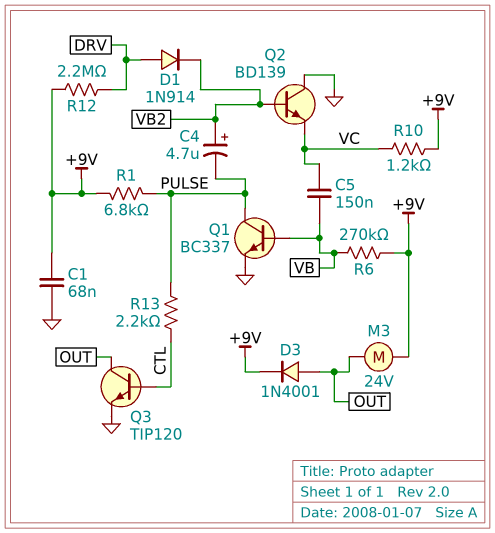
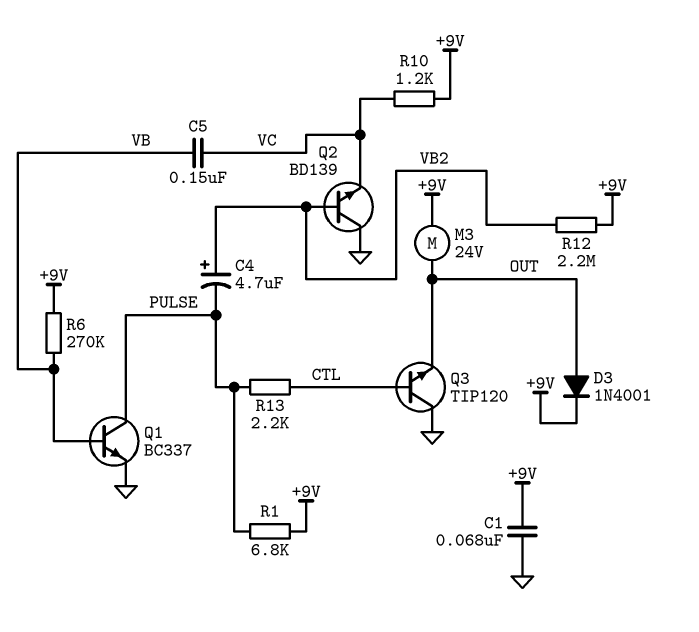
D1: diode 1N914 (A DRV, K VB2) -> none
Q3: NPN TIP120 (B CTL, C OUT, E GND) -> NPN TIP120 (B CTL, C GND, E OUT)
R12: 2.2M (+9V, DRV) -> 2.2M (+9V, VB2)

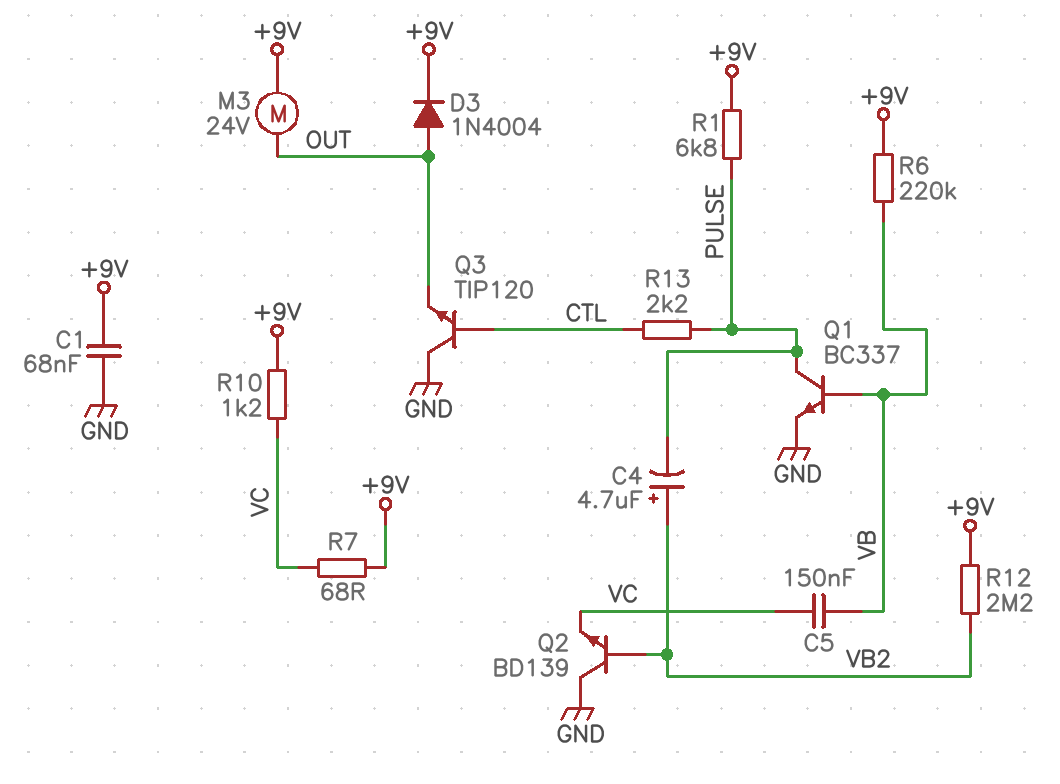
D3: diode 1N4001 (A OUT, K +9V) -> diode 1N4004 (A OUT, K +9V)
R6: 270k (+9V, VB) -> 220k (+9V, VB)
R7: none -> 68 (+9V, VC)

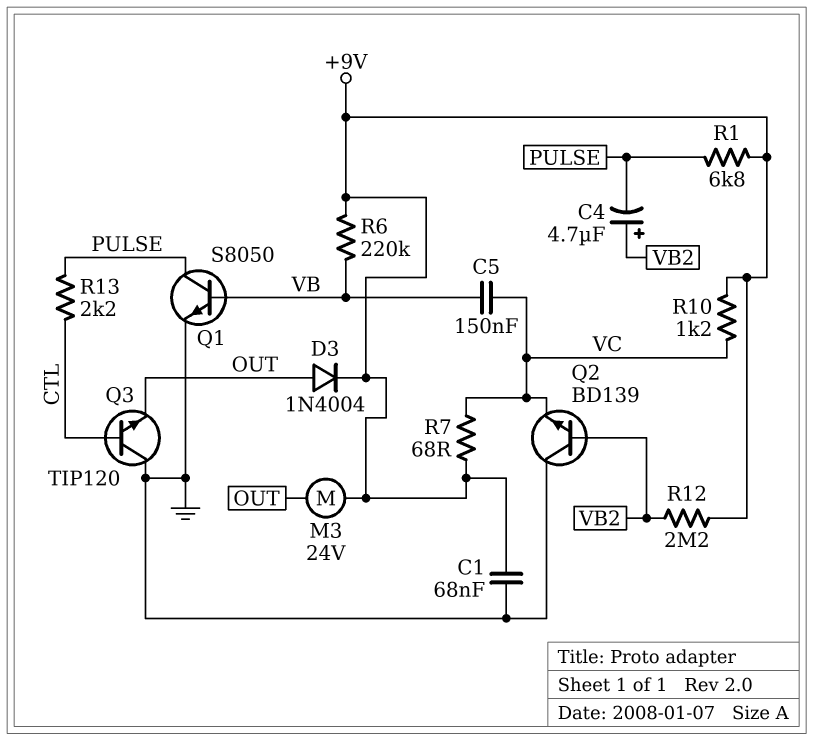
Q1: NPN BC337 (B VB, C PULSE, E GND) -> NPN S8050 (B VB, C PULSE, E GND)

